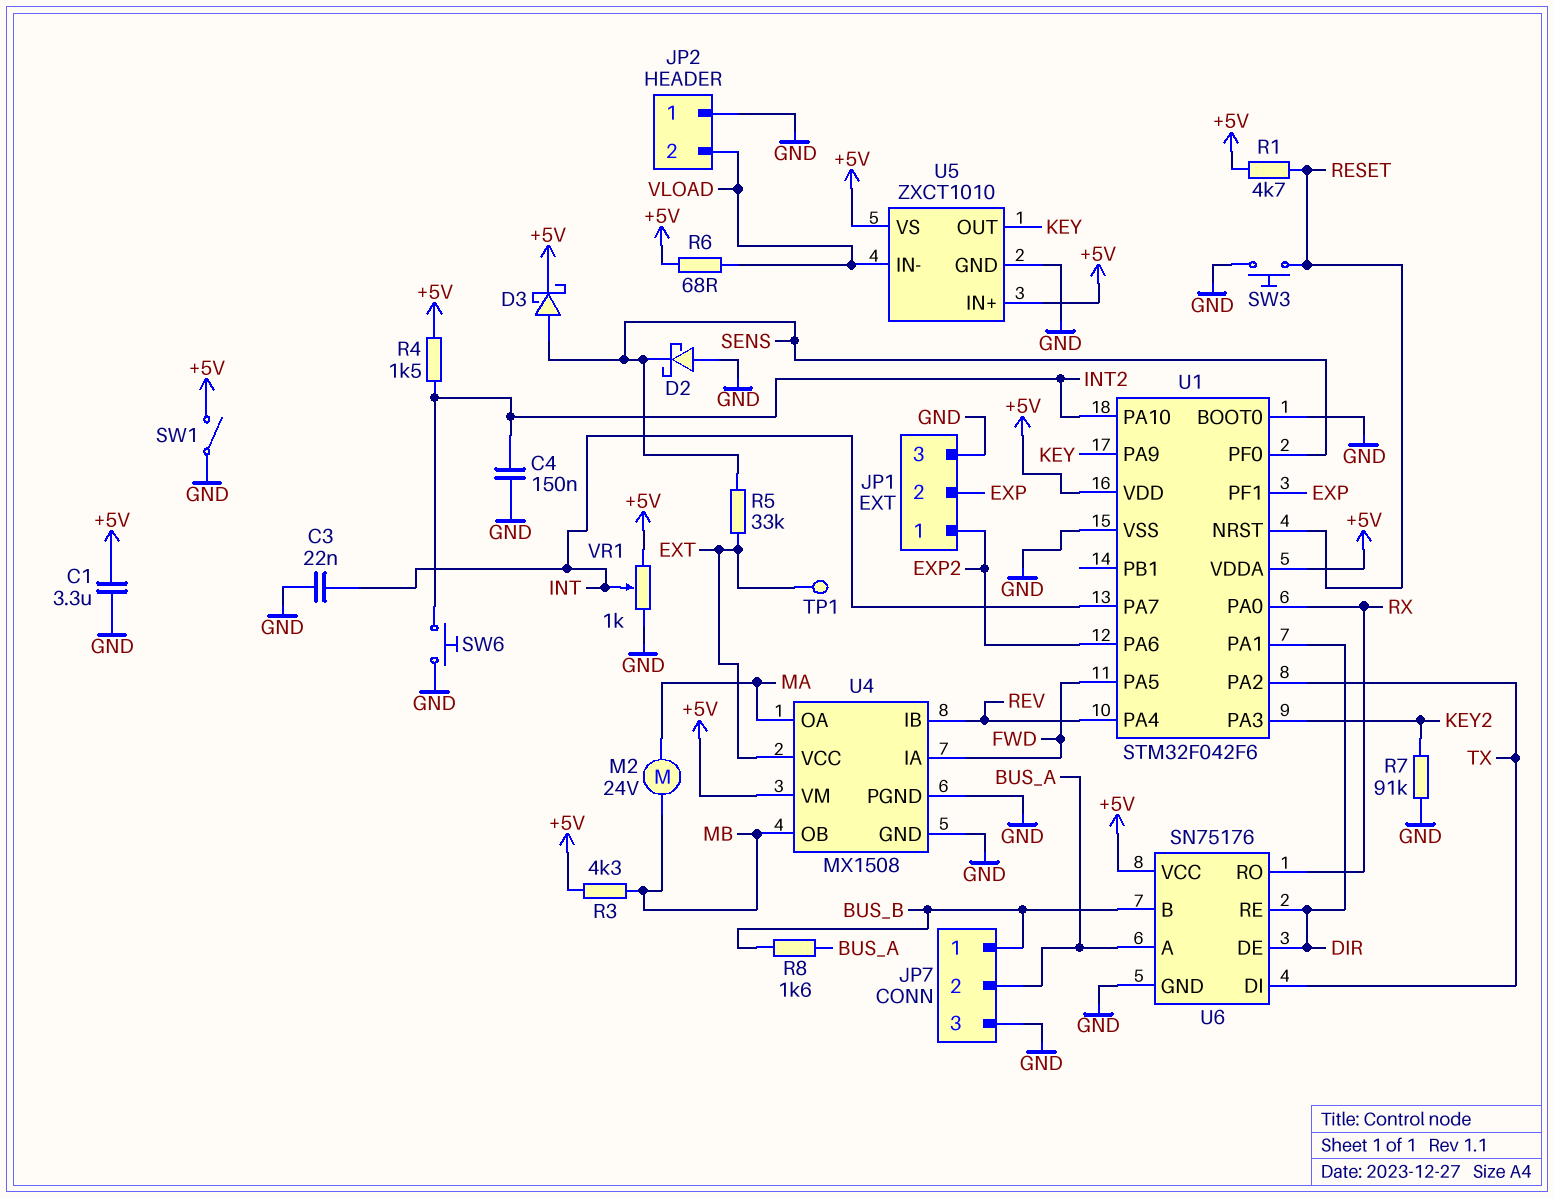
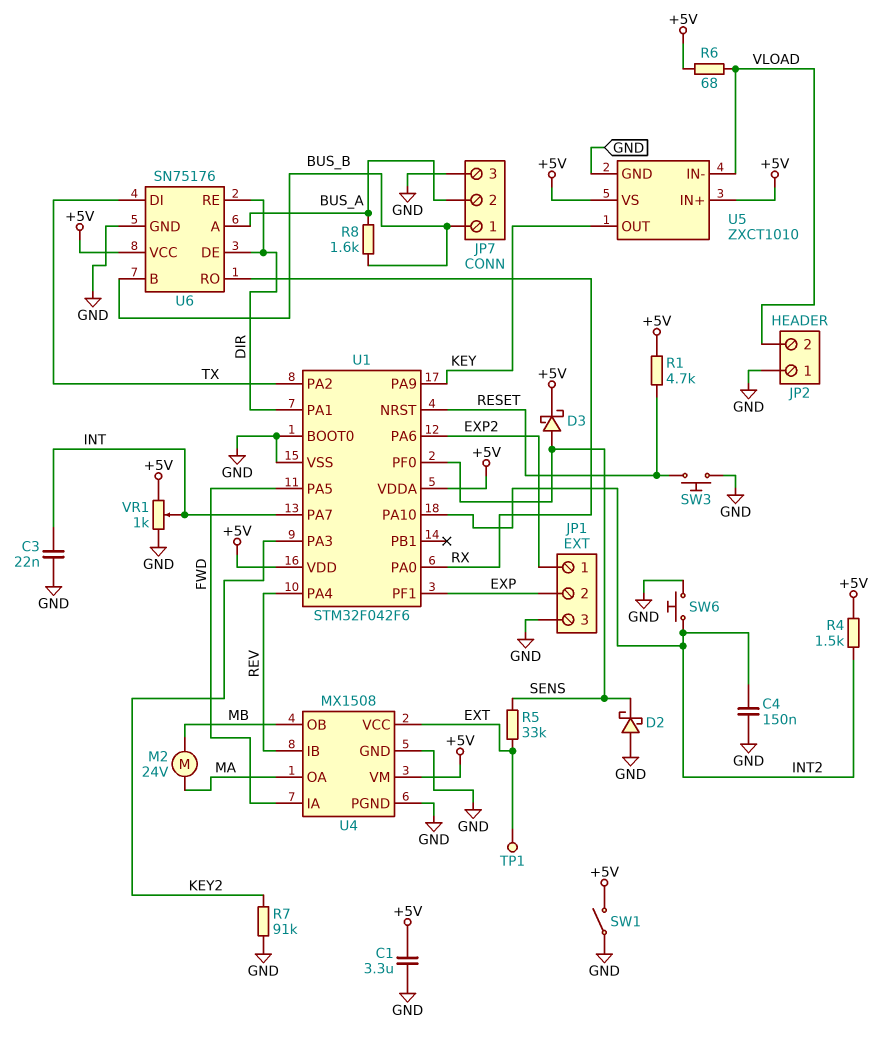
R3: 4.3k (+5V, MB) -> none

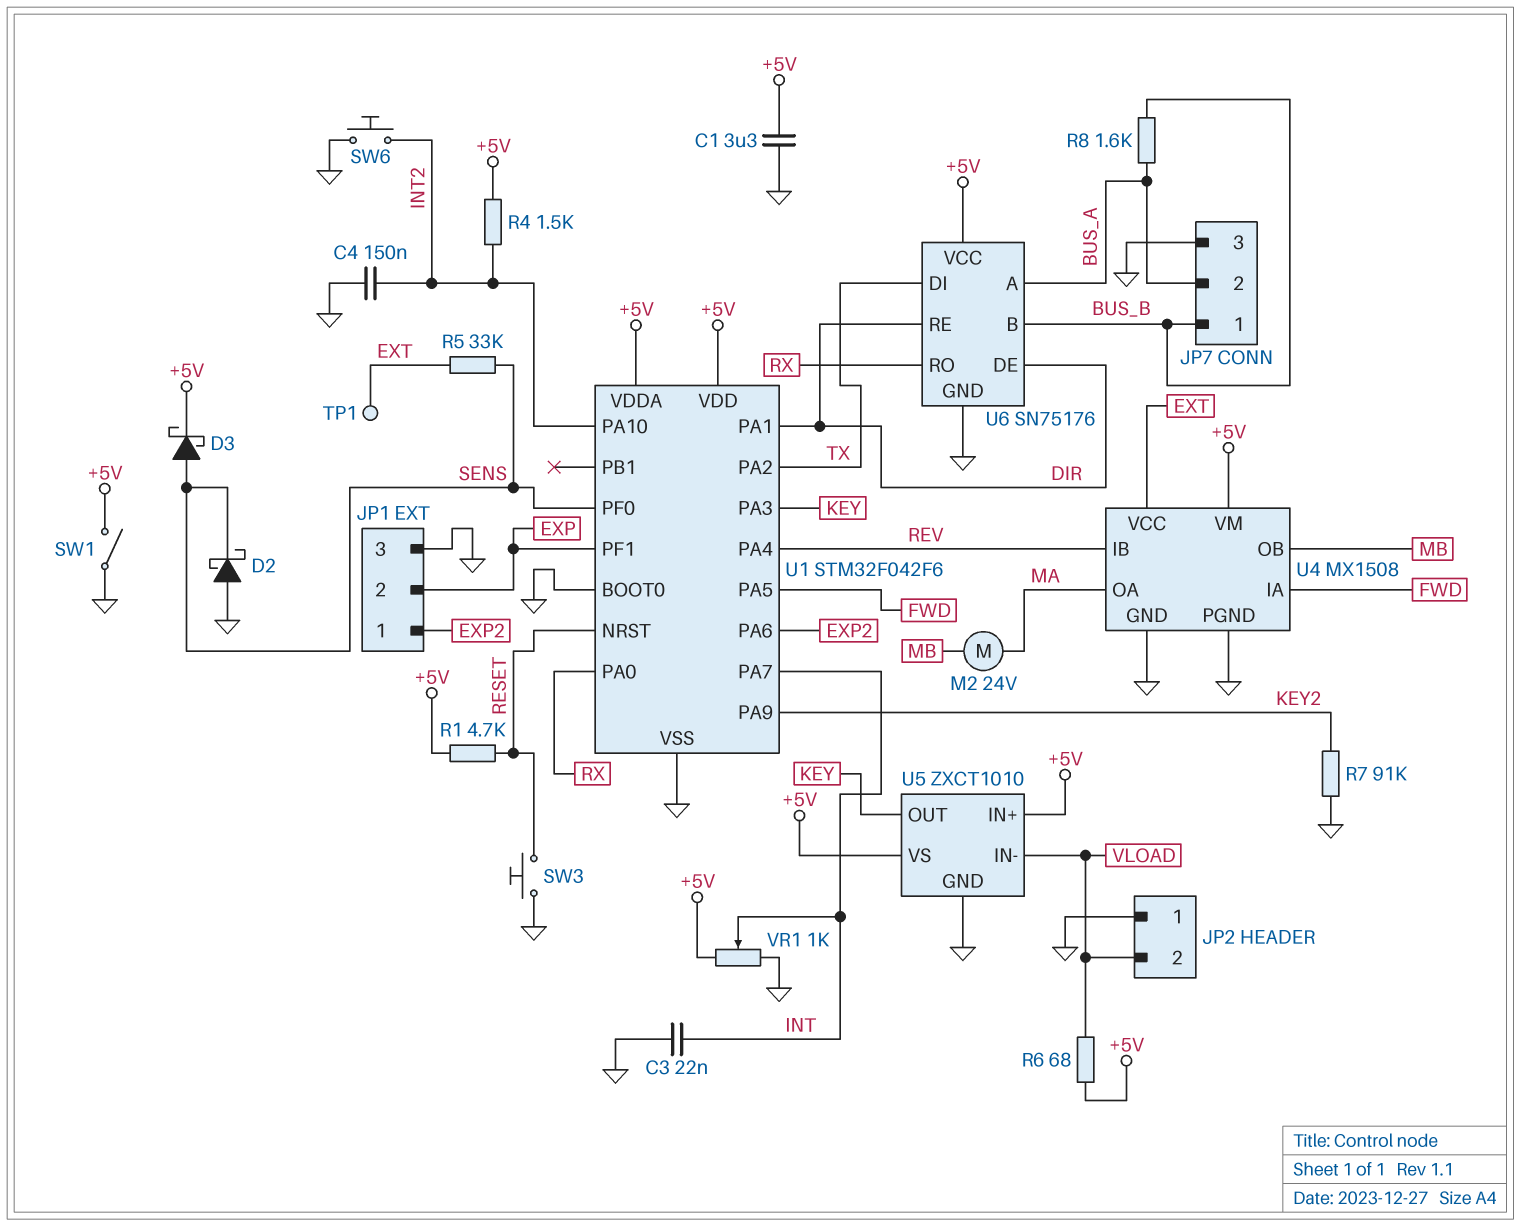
U1 pin PA3: KEY2 -> KEY
U1 pin PA9: KEY -> KEY2

